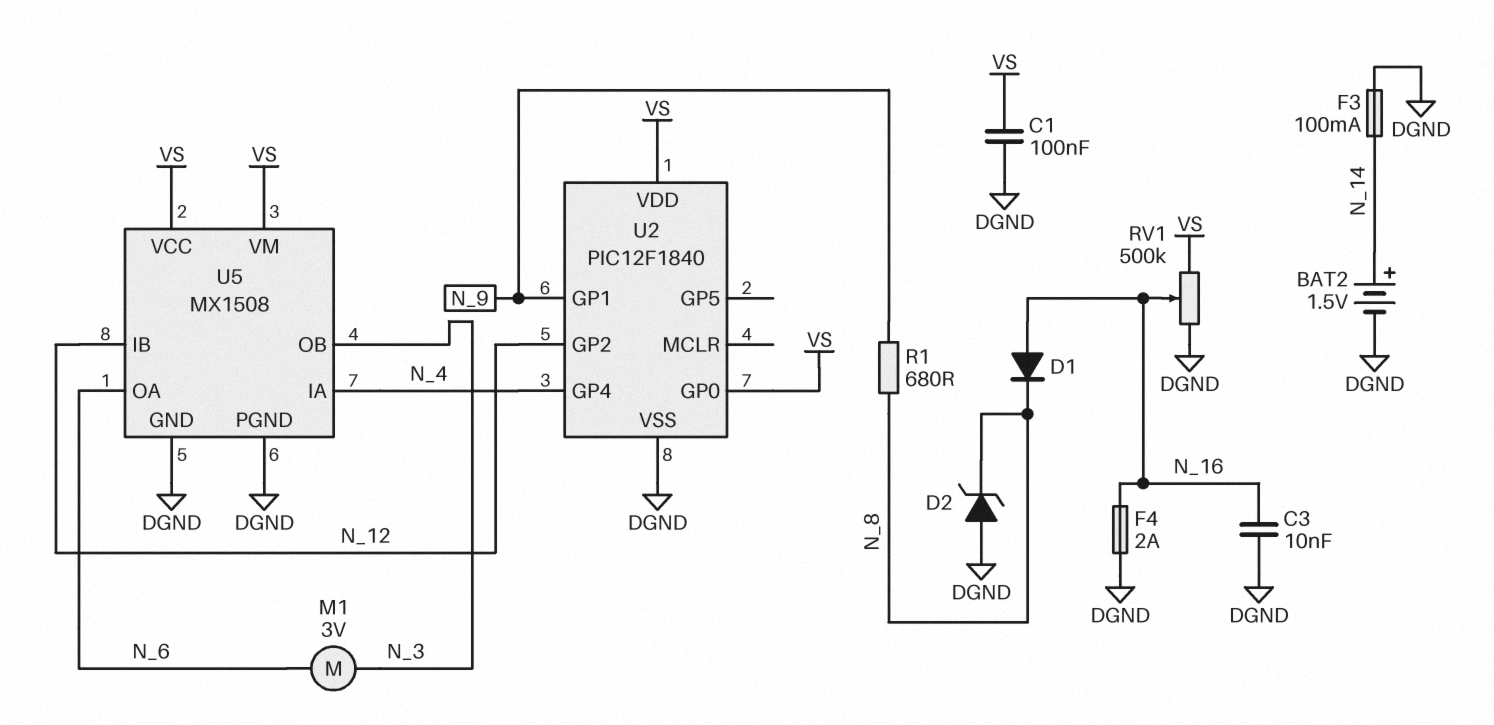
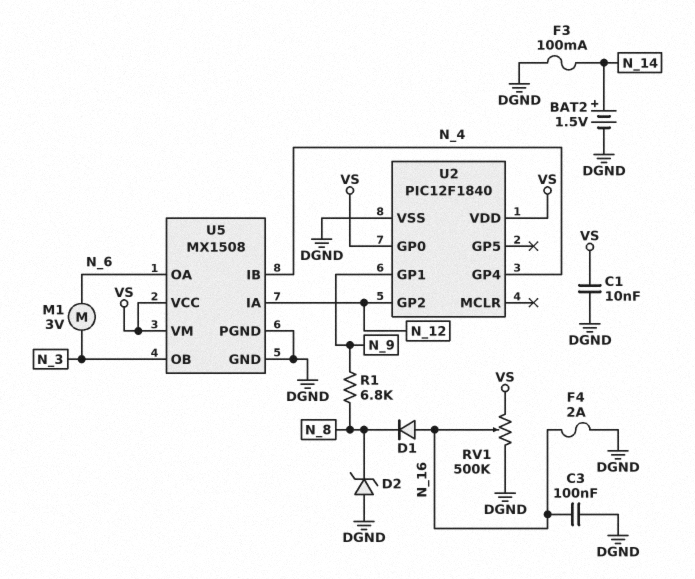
C1: 100nF (DGND, VS) -> 10nF (DGND, VS)
C3: 10nF (DGND, N_16) -> 100nF (DGND, N_16)
R1: 680 (N_8, N_9) -> 6.8k (N_8, N_9)
U5 pin IA: N_4 -> N_12
U5 pin IB: N_12 -> N_4

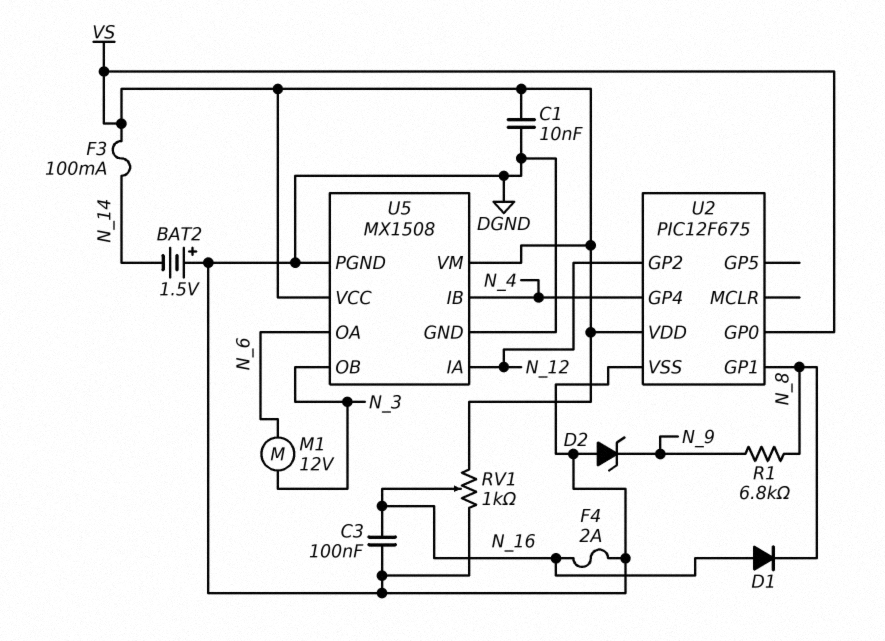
BAT2: 1.5V (plus N_14, minus DGND) -> 1.5V (plus DGND, minus N_14)
D2: zener (A DGND, K N_8) -> zener (A DGND, K N_9)
F3: 100mA (DGND, N_14) -> 100mA (N_14, VS)
M1: motor 3V (N_3, N_6) -> motor 12V (N_3, N_6)
RV1: 500k (DGND, VS, wiper N_16) -> 1k (DGND, VS, wiper N_16)
U2: PIC12F1840 -> PIC12F675
U2 pin GP1: N_9 -> N_8

